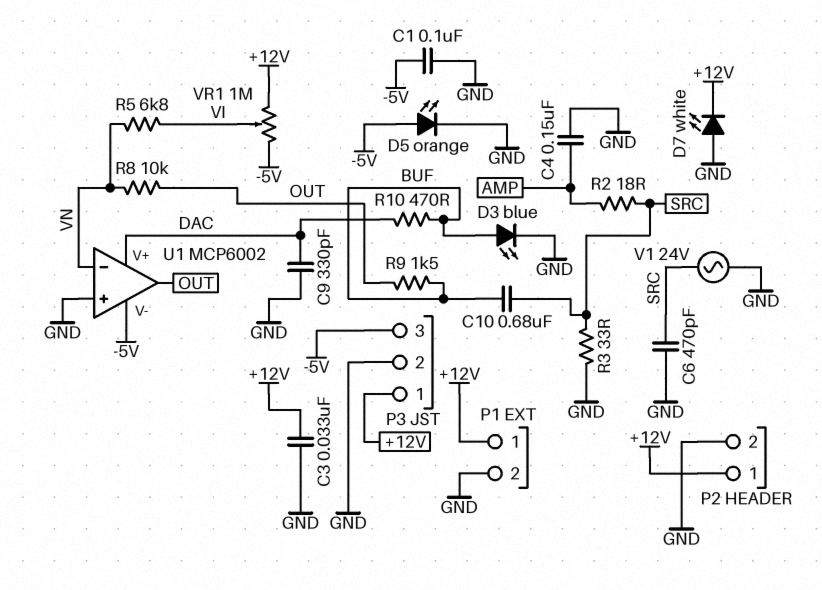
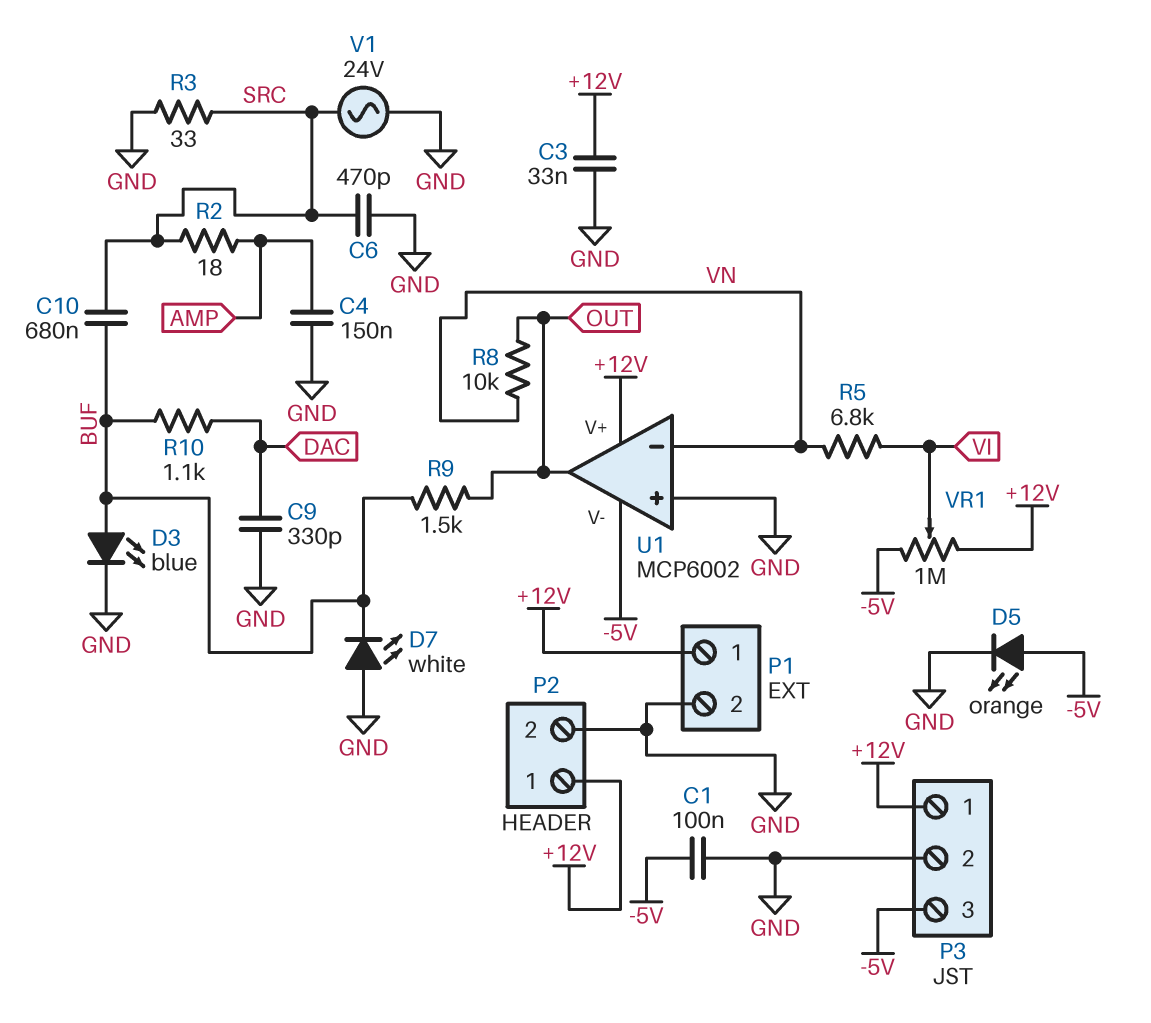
D7: LED white (A GND, K +12V) -> LED white (A GND, K BUF)
R10: 470 (BUF, DAC) -> 1.1k (BUF, DAC)
U1 pin V+: DAC -> +12V

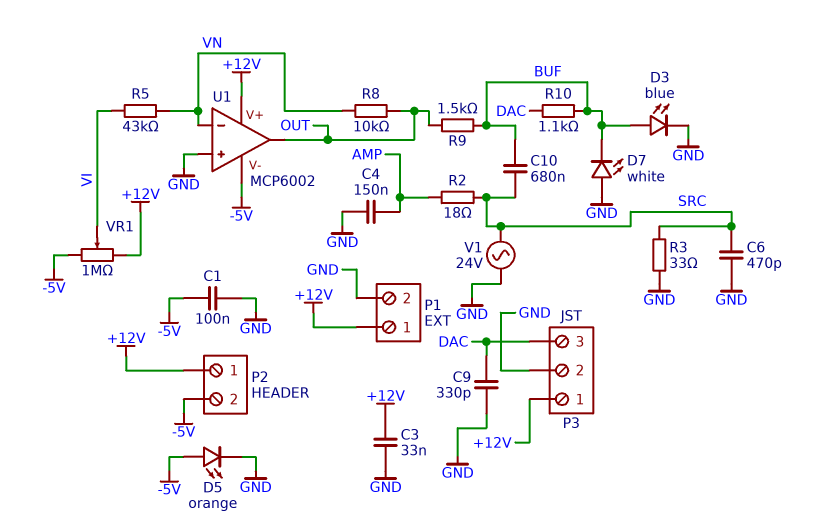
P2 pin 2: GND -> -5V
P3 pin 3: -5V -> DAC
R5: 6.8k (VI, VN) -> 43k (VI, VN)

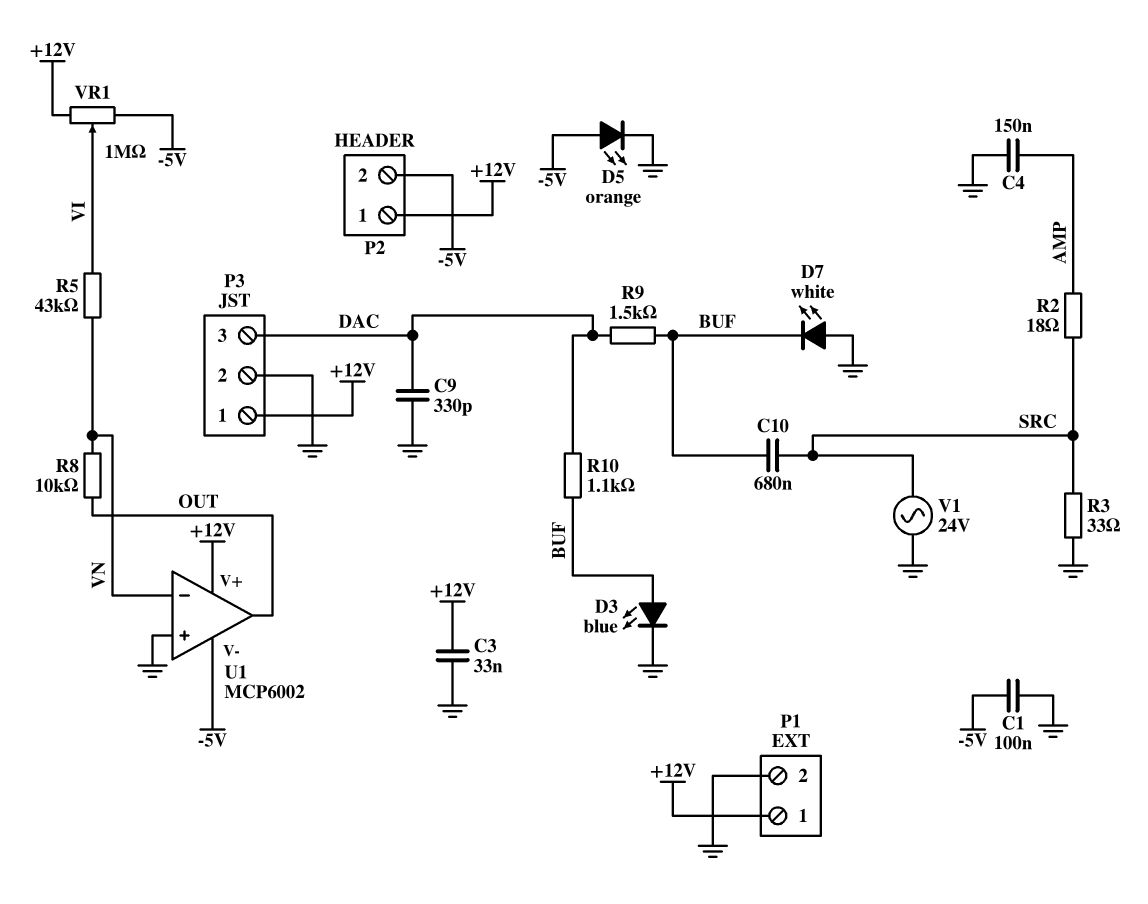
C6: 470pF (GND, SRC) -> none
R9: 1.5k (BUF, OUT) -> 1.5k (BUF, DAC)

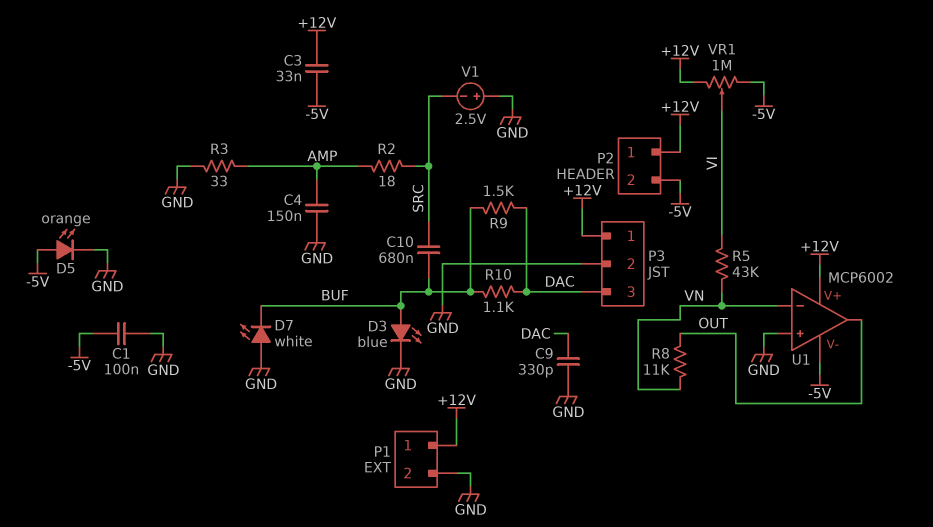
C3: 33nF (+12V, GND) -> 33nF (+12V, -5V)
R3: 33 (GND, SRC) -> 33 (AMP, GND)
R8: 10k (OUT, VN) -> 11k (OUT, VN)
V1: AC 24V (GND, SRC) -> 2.5V (plus GND, minus SRC)

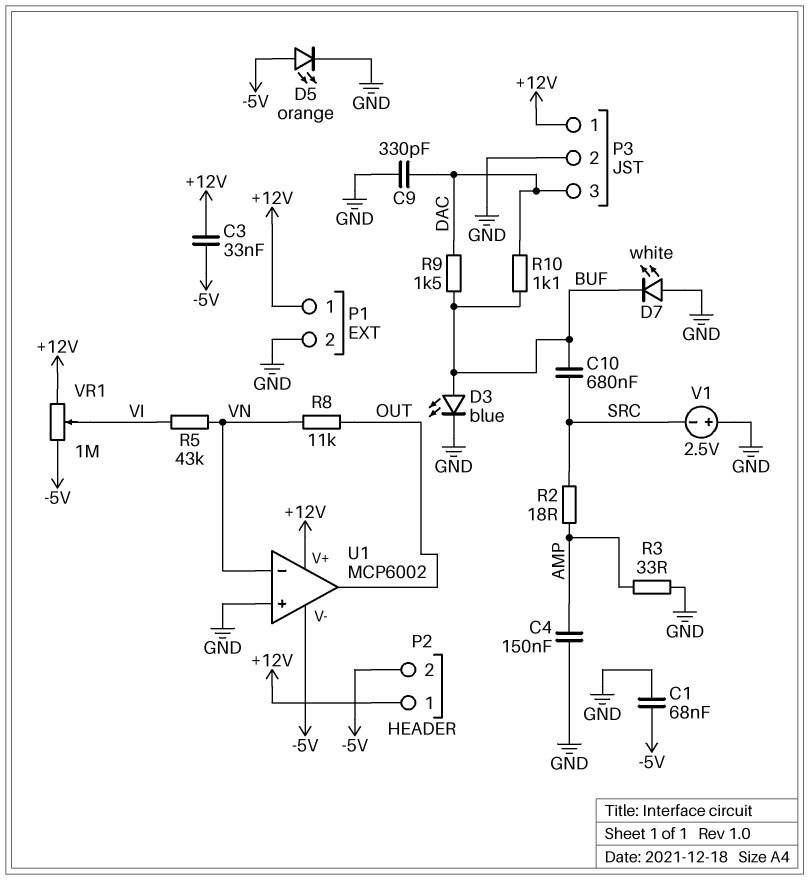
C1: 100nF (-5V, GND) -> 68nF (-5V, GND)

